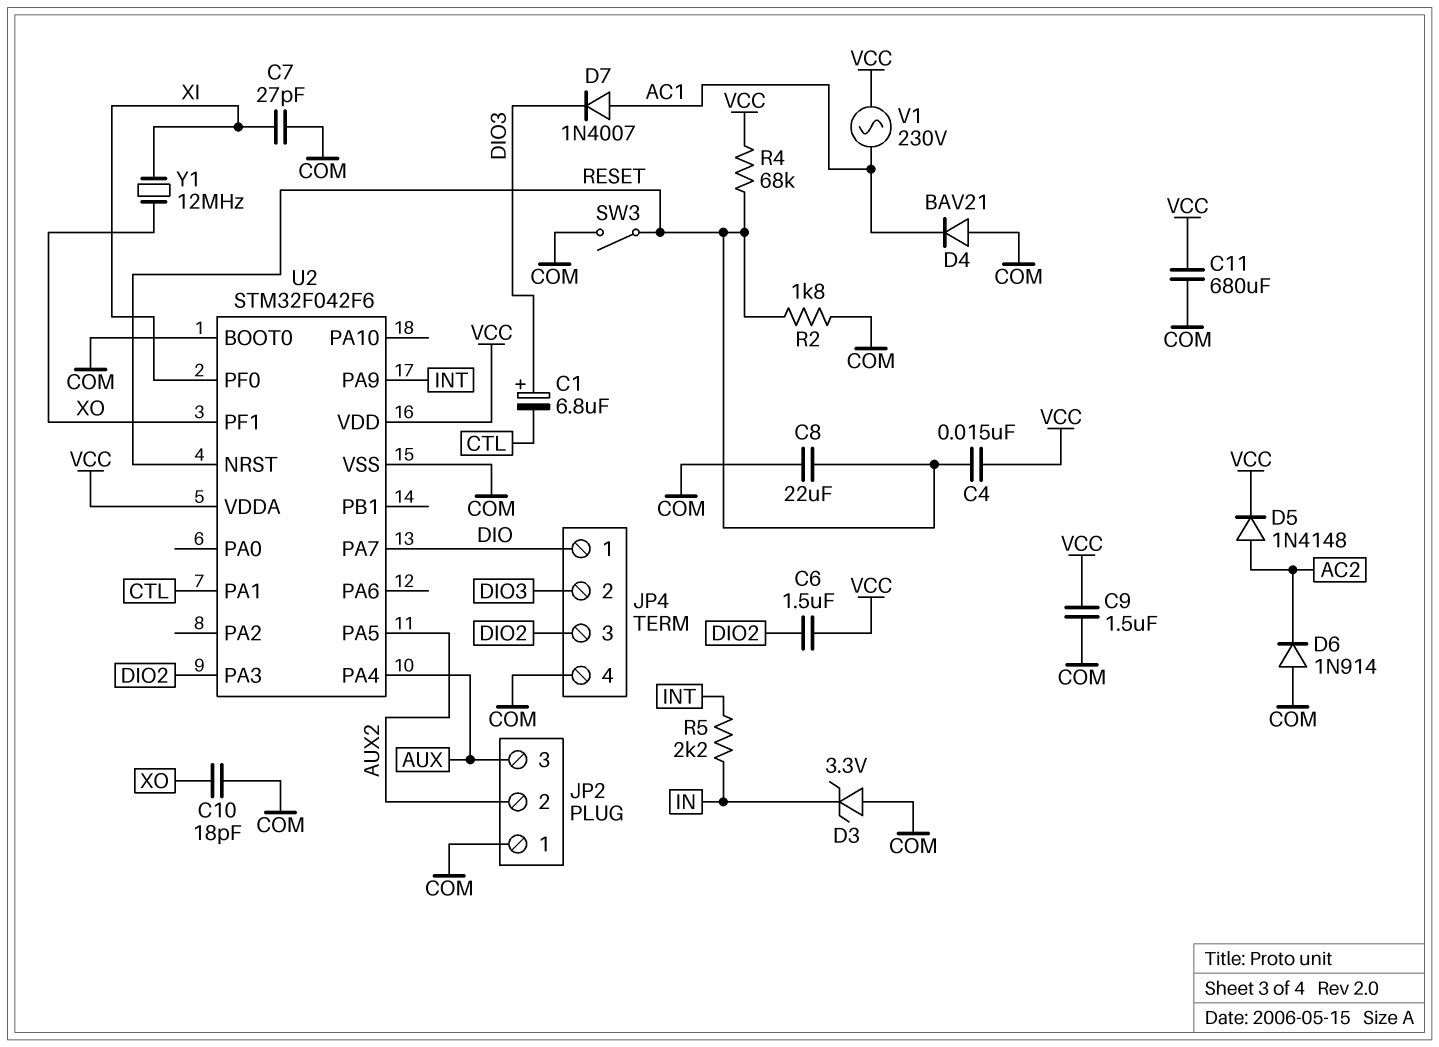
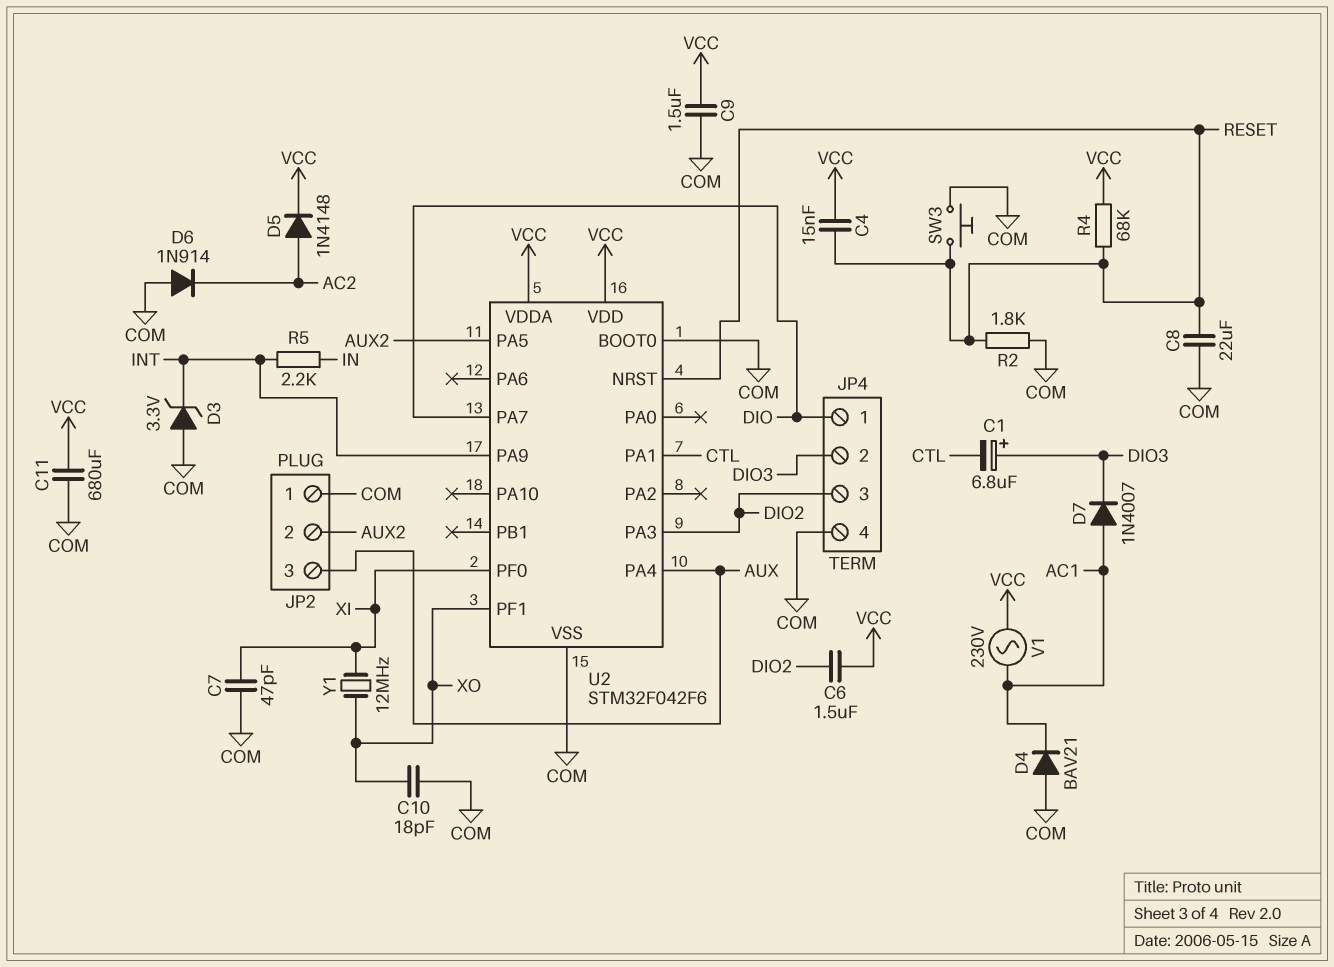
C7: 27pF (COM, XI) -> 47pF (COM, XI)
D3: zener 3.3V (A COM, K IN) -> zener 3.3V (A COM, K INT)
SW3: switch (COM, RESET) -> button (COM, RESET)

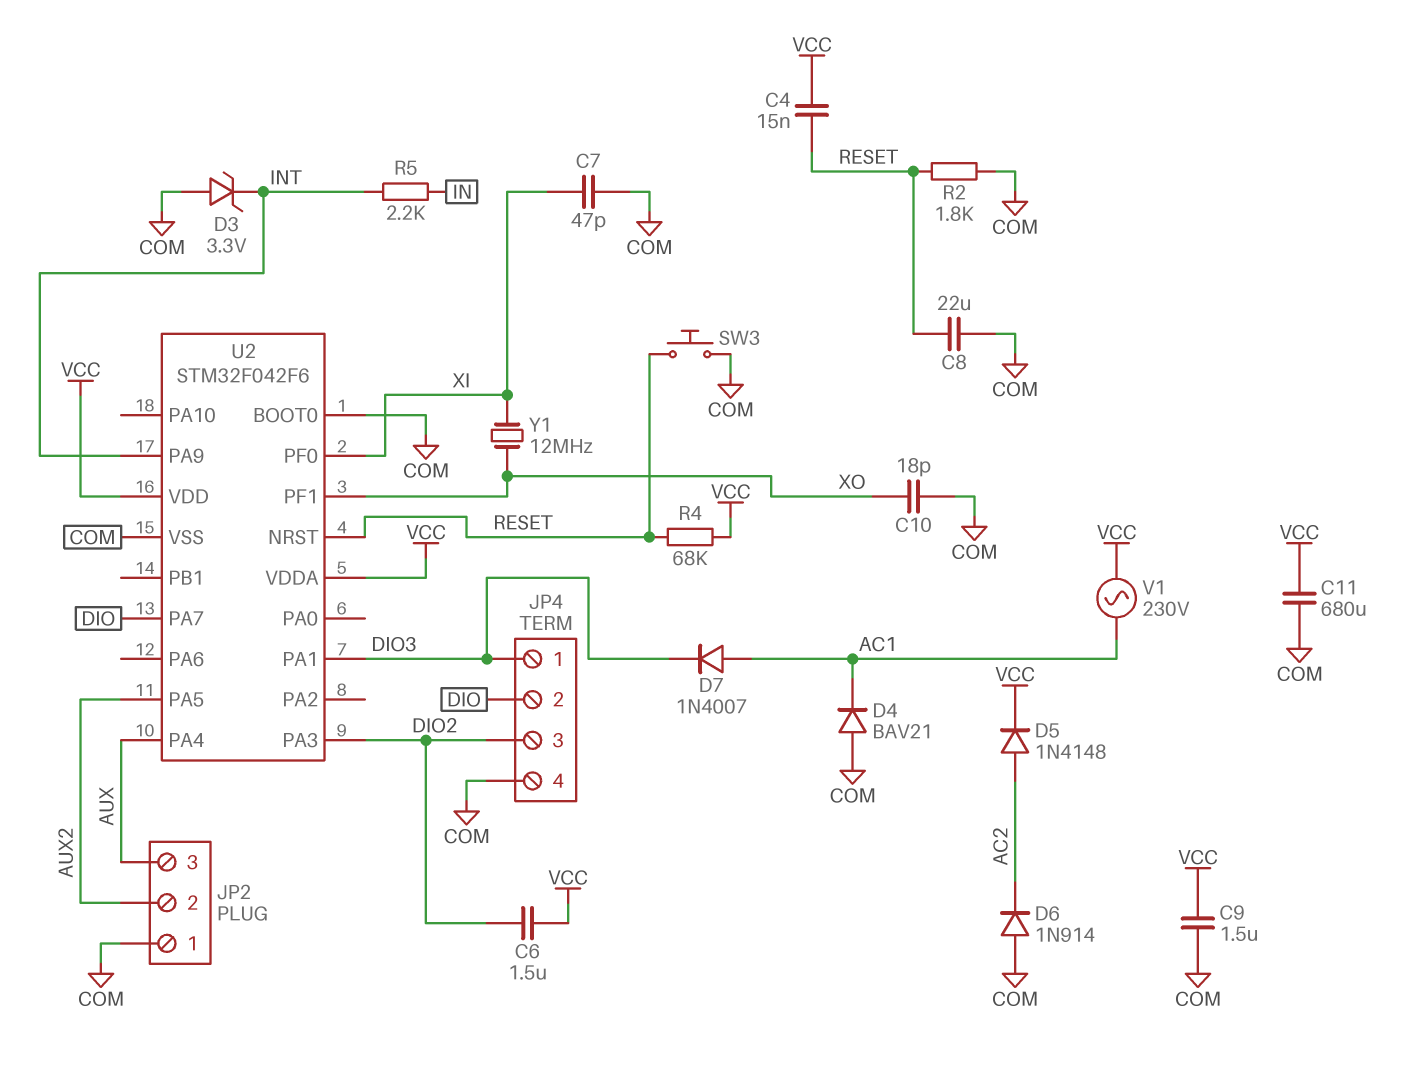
C1: 6.8uF (plus DIO3, minus CTL) -> none
JP4 pin 1: DIO -> DIO3
JP4 pin 2: DIO3 -> DIO
U2 pin PA1: CTL -> DIO3

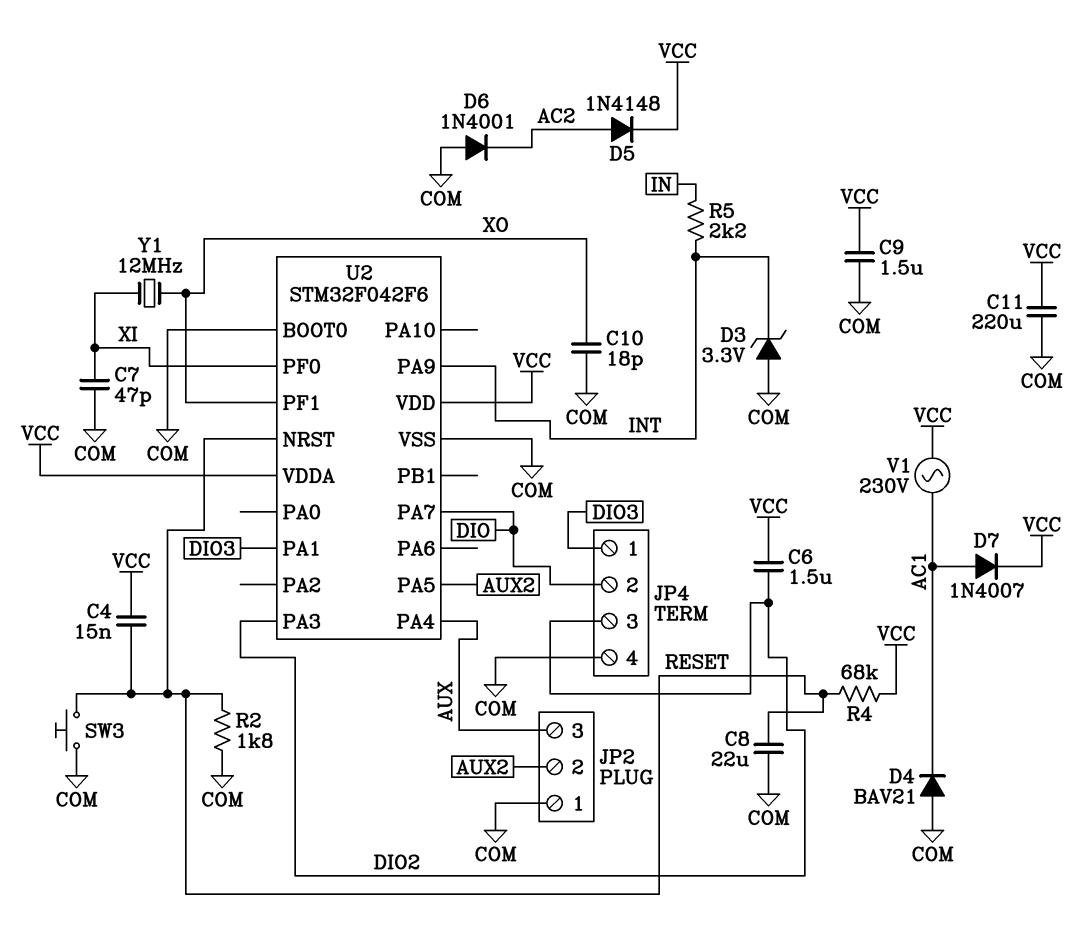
C11: 680uF (COM, VCC) -> 220uF (COM, VCC)
D6: diode 1N914 (A COM, K AC2) -> diode 1N4001 (A COM, K AC2)
D7: diode 1N4007 (A AC1, K DIO3) -> diode 1N4007 (A AC1, K VCC)

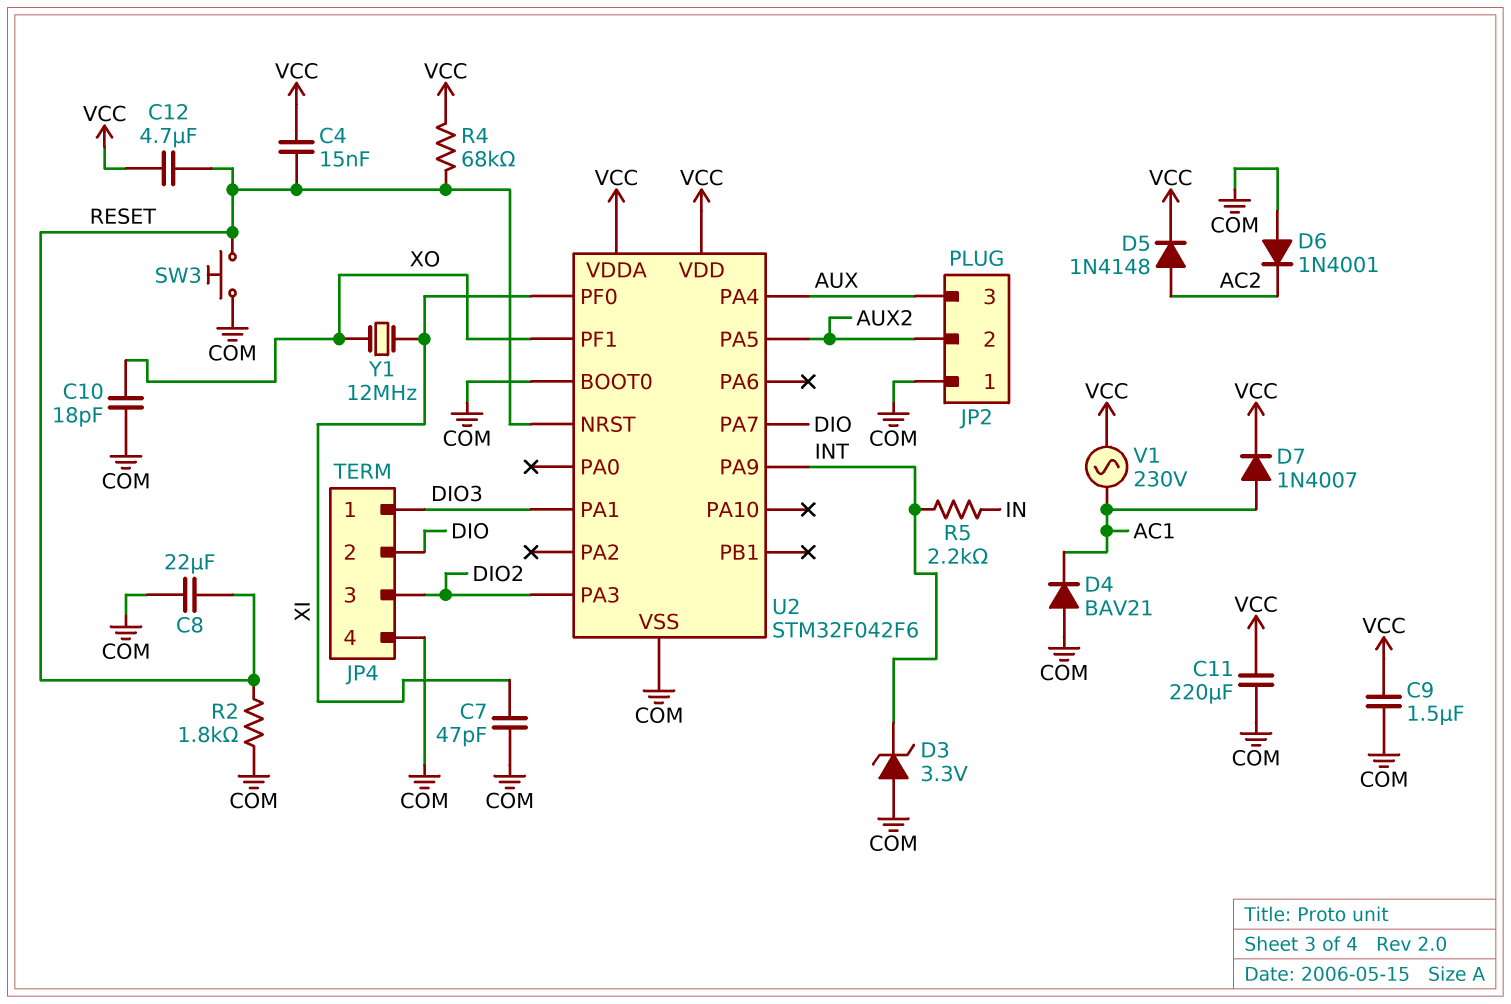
C6: 1.5uF (DIO2, VCC) -> none
C12: none -> 4.7uF (RESET, VCC)

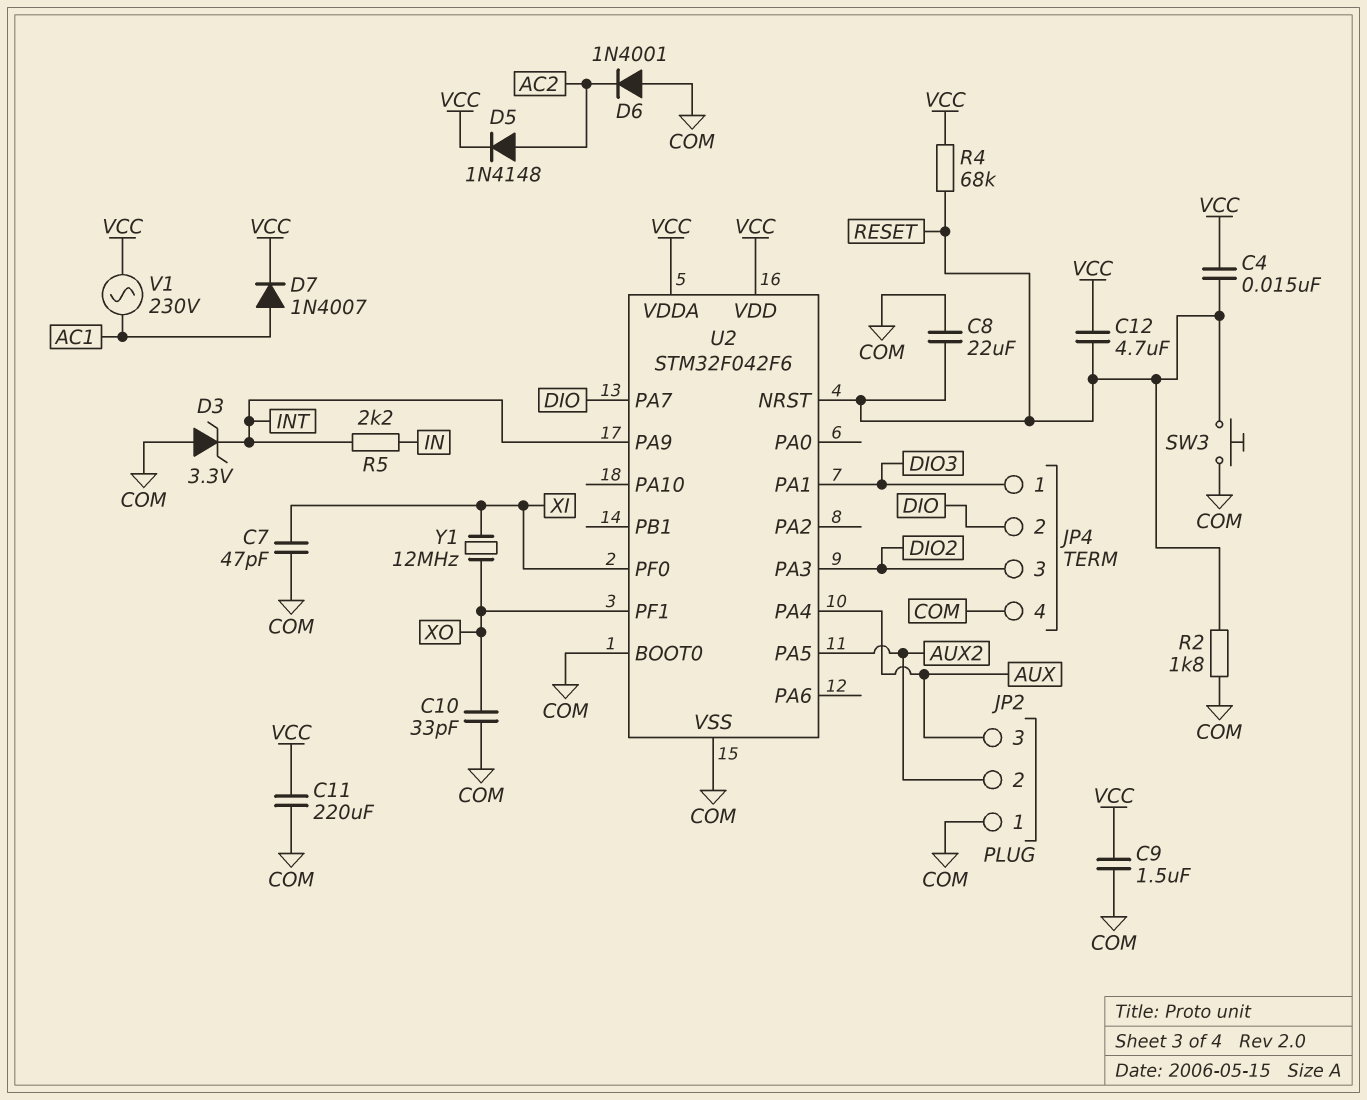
C10: 18pF (COM, XO) -> 33pF (COM, XO)
D4: diode BAV21 (A COM, K AC1) -> none

